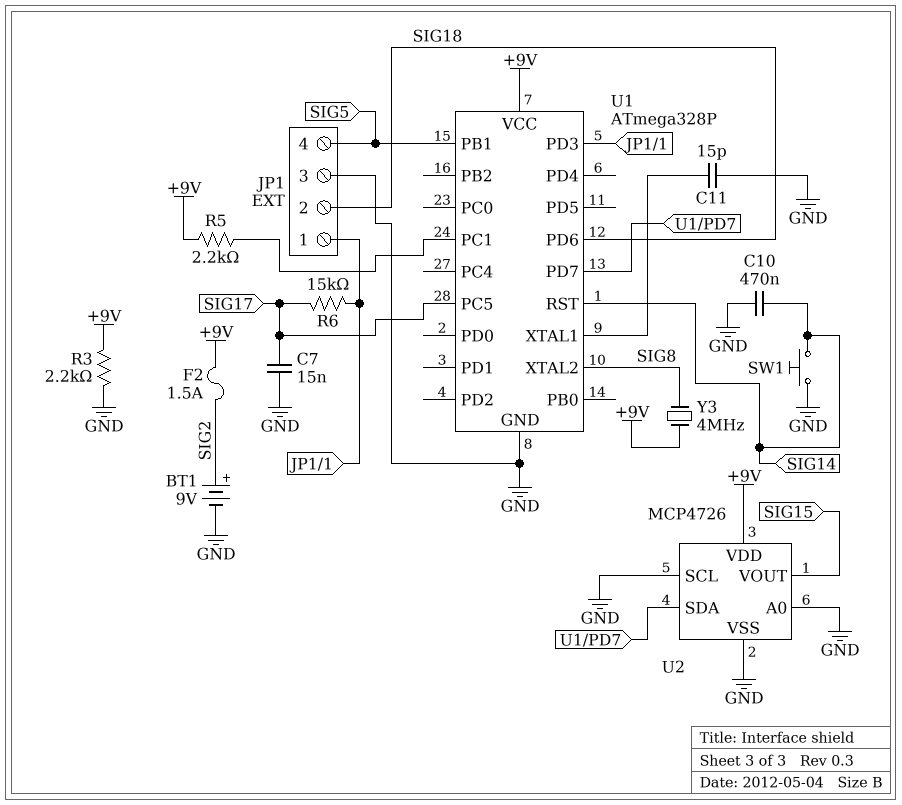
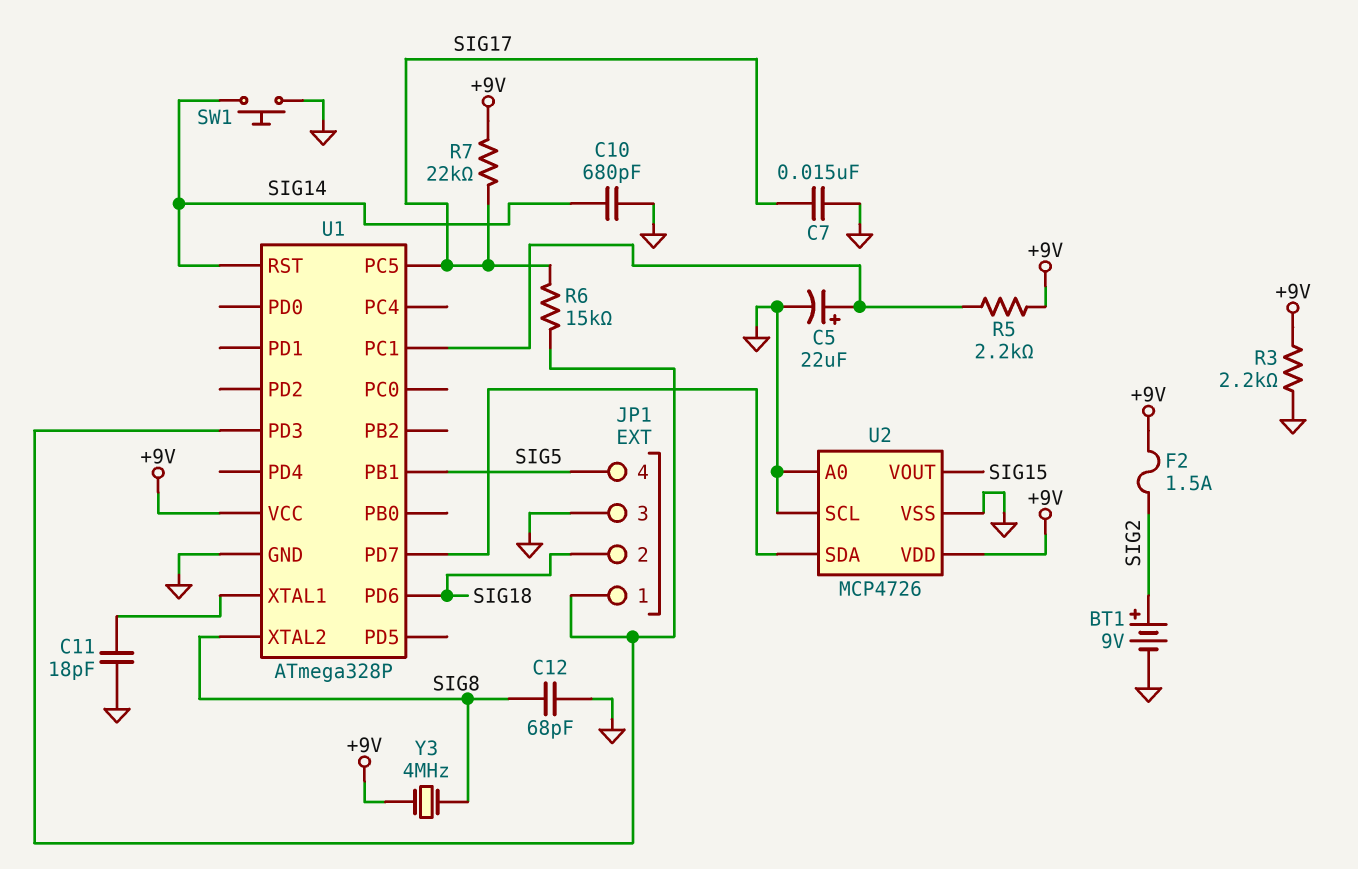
C5: none -> 22uF (plus U1/PC1, minus GND)
C10: 470nF (GND, SIG14) -> 680pF (GND, SIG14)
C11: 15pF (GND, U1/XTAL1) -> 18pF (GND, U1/XTAL1)
C12: none -> 68pF (GND, SIG8)
R7: none -> 22k (+9V, SIG17)

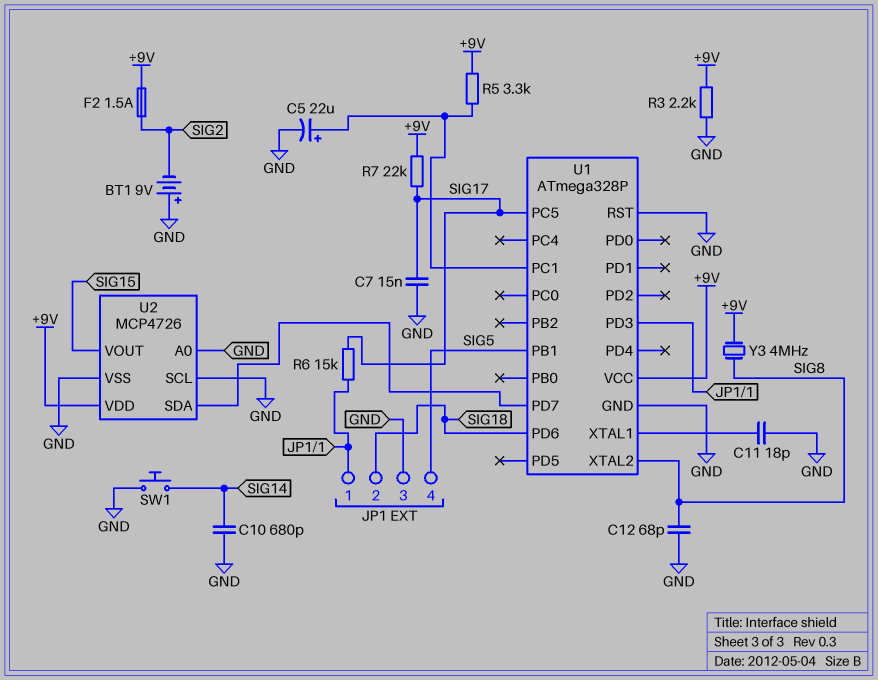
BT1: 9V (plus SIG2, minus GND) -> 9V (plus GND, minus SIG2)
R5: 2.2k (+9V, U1/PC1) -> 3.3k (+9V, U1/PC1)
U1 pin RST: SIG14 -> GND

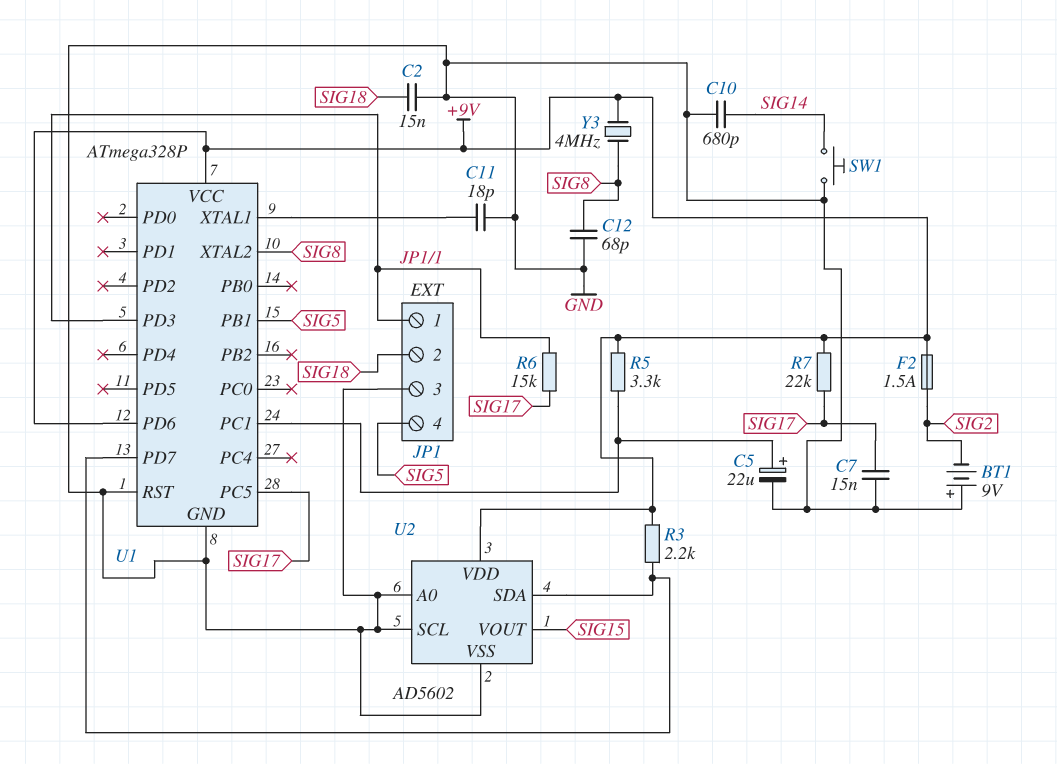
C2: none -> 15nF (GND, SIG18)
R3: 2.2k (+9V, GND) -> 2.2k (+9V, U1/PD7)
U1 pin PD6: SIG18 -> +9V
U2: MCP4726 -> AD5602

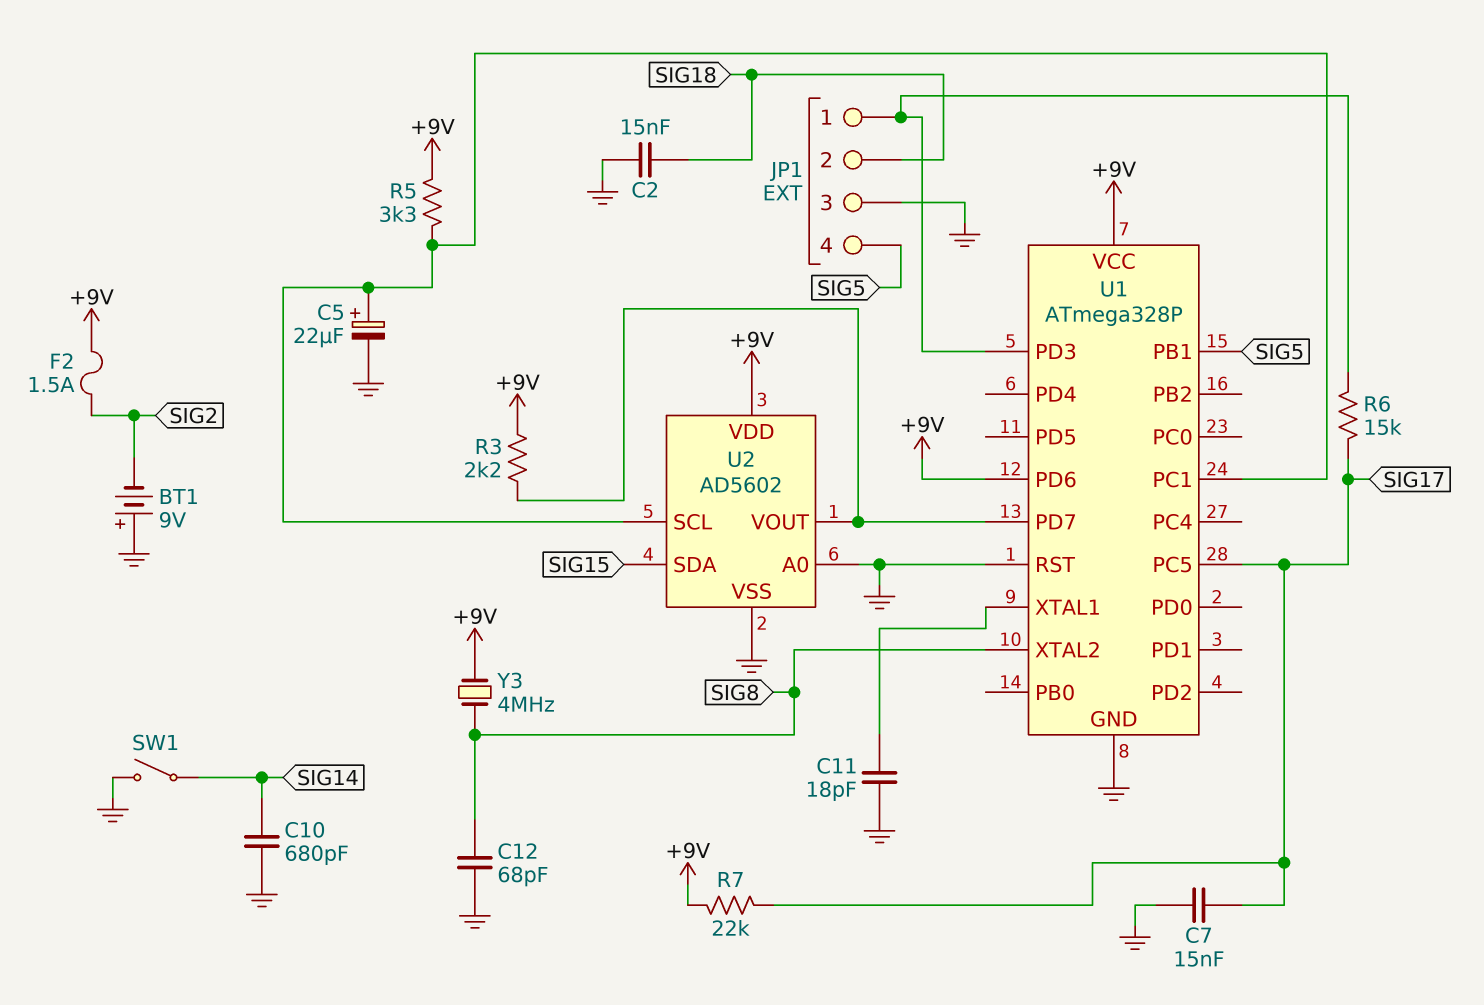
SW1: button (GND, SIG14) -> switch (GND, SIG14)
U2 pin SCL: GND -> U1/PC1
U2 pin SDA: U1/PD7 -> SIG15
U2 pin VOUT: SIG15 -> U1/PD7

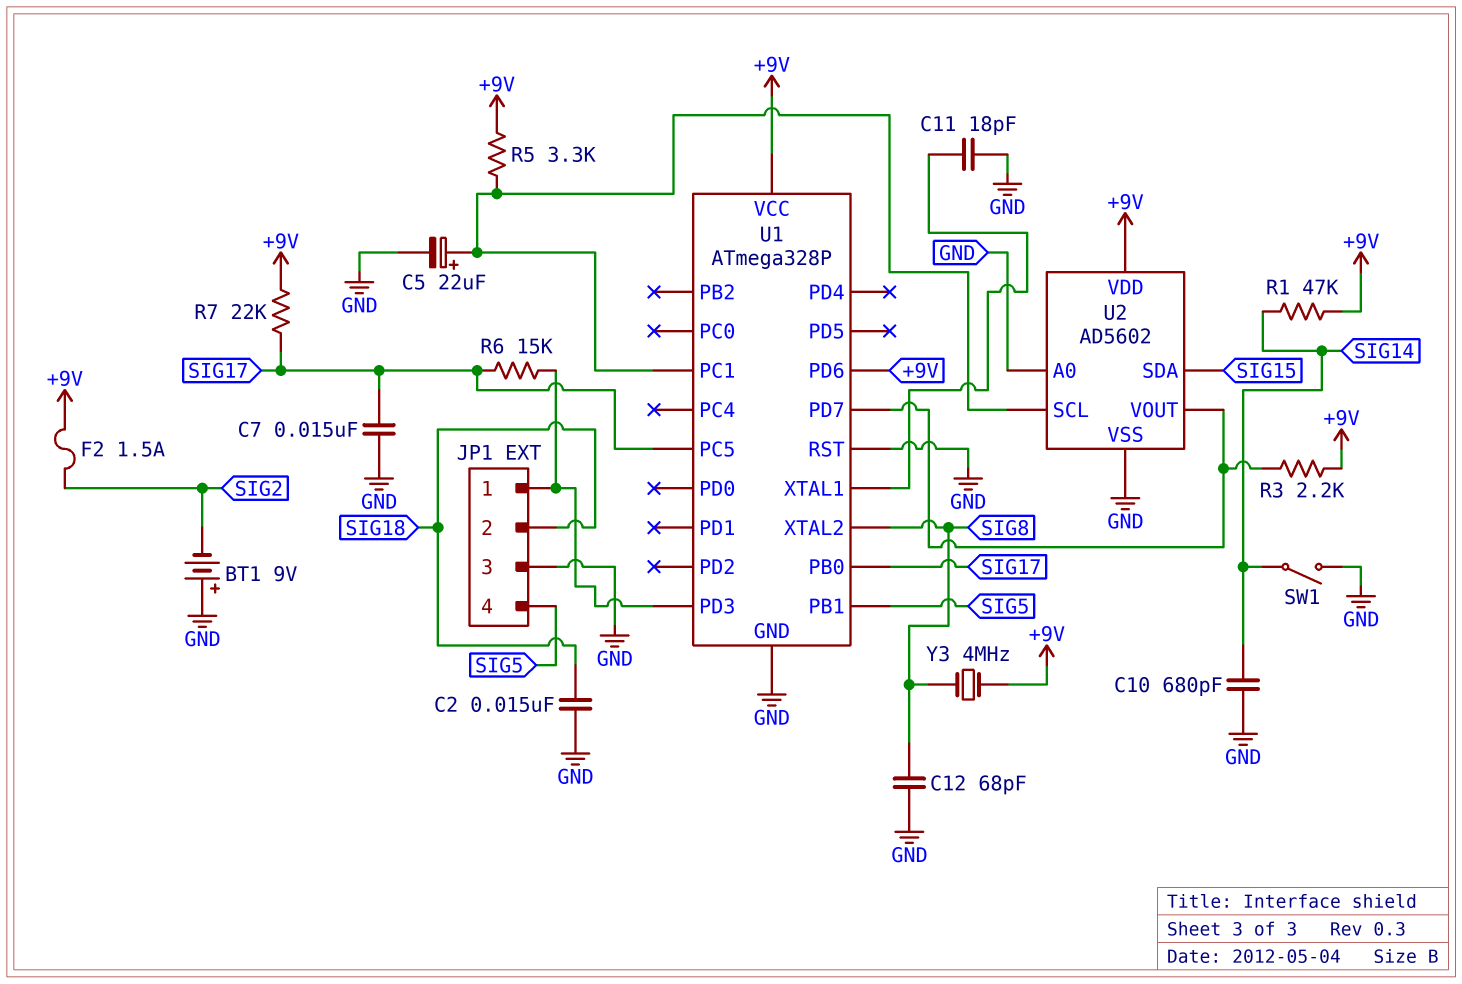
R1: none -> 47k (+9V, SIG14)
U1 pin PB0: none -> SIG17

